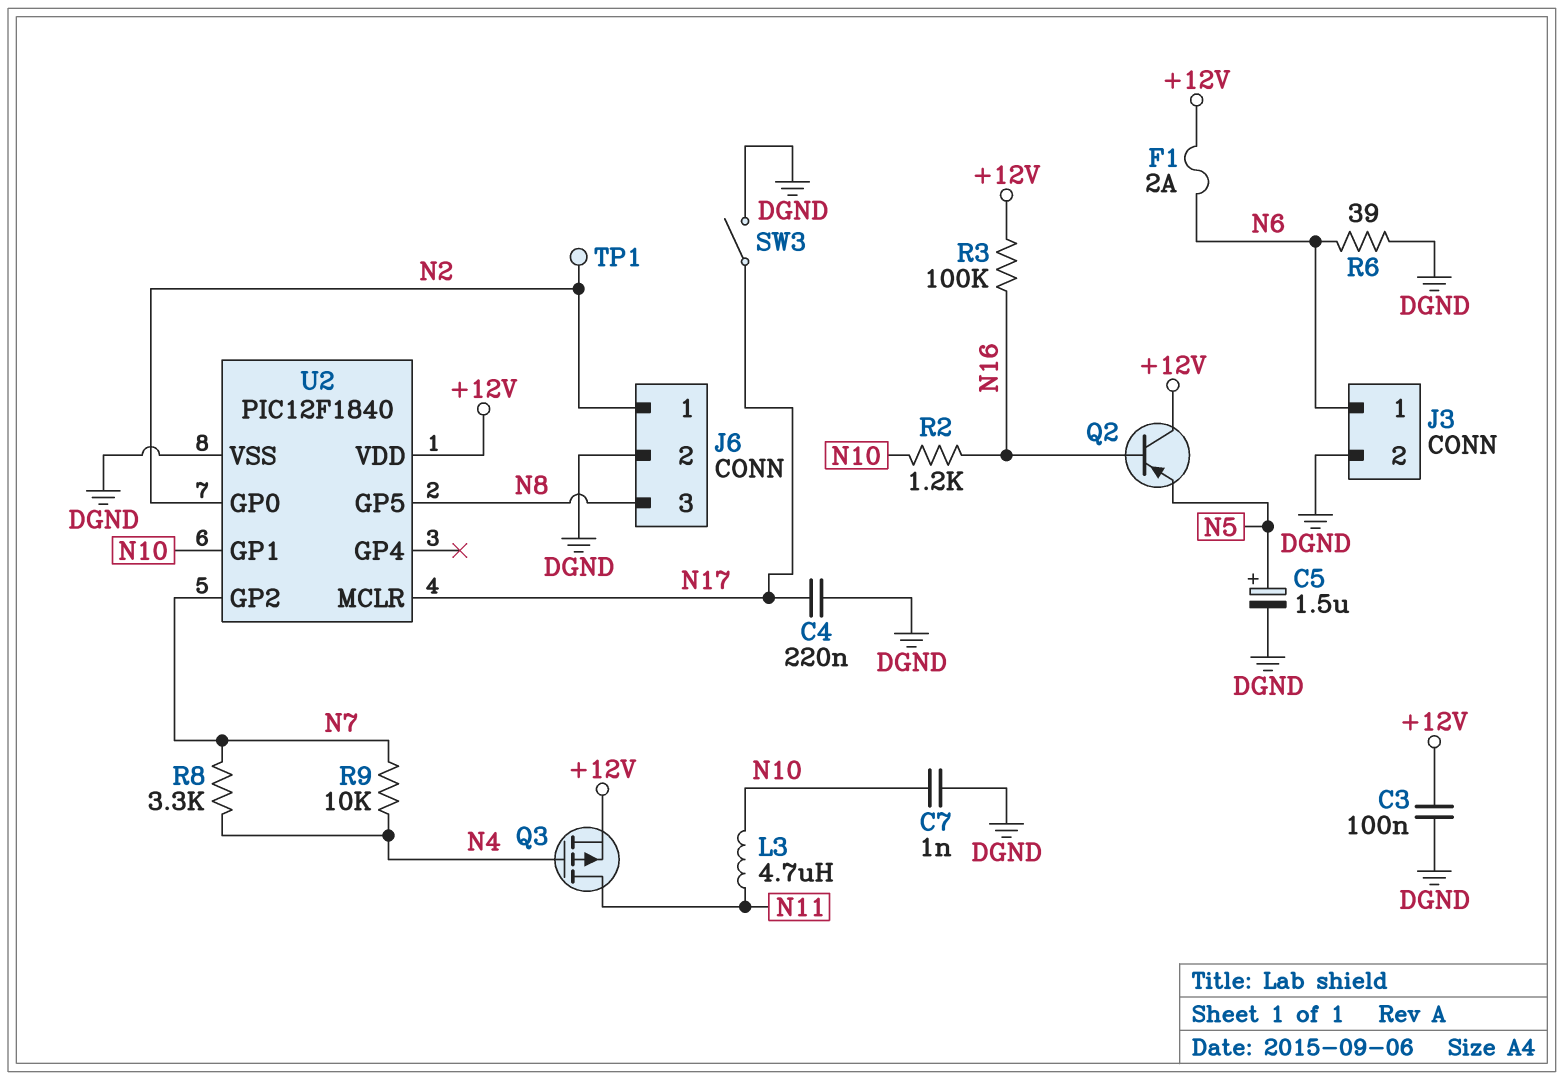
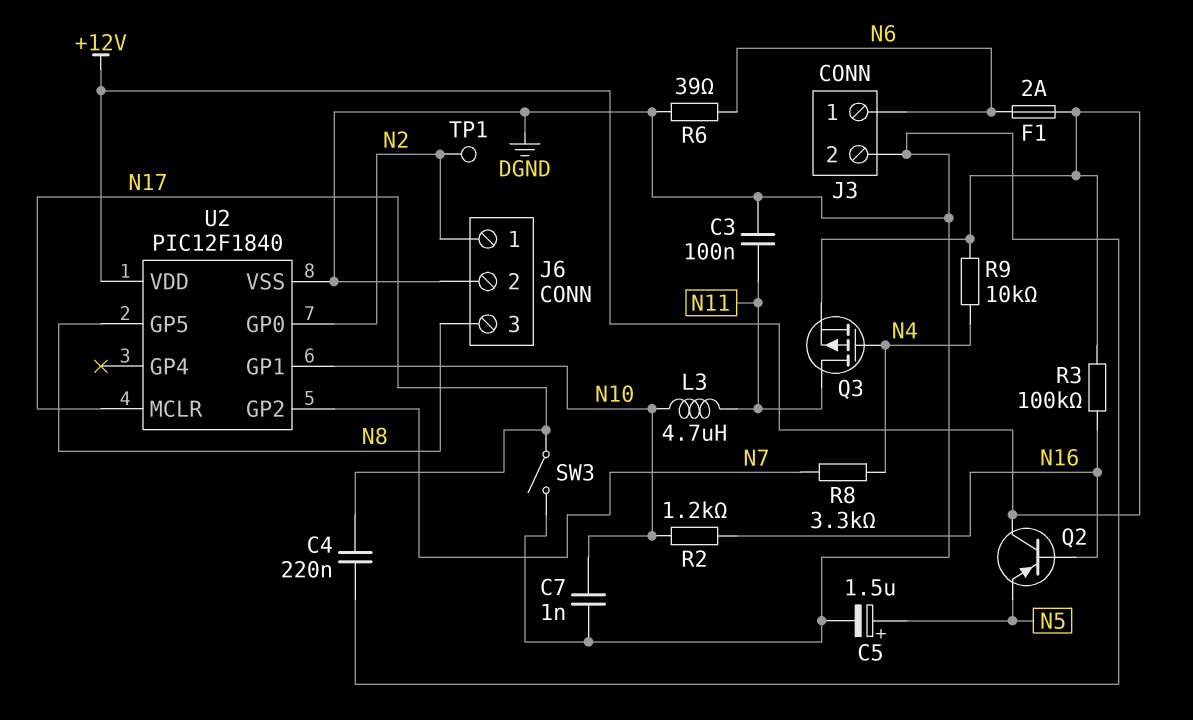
C3: 100nF (+12V, DGND) -> 100nF (DGND, N11)
R9: 10k (N4, N7) -> 10k (+12V, N4)

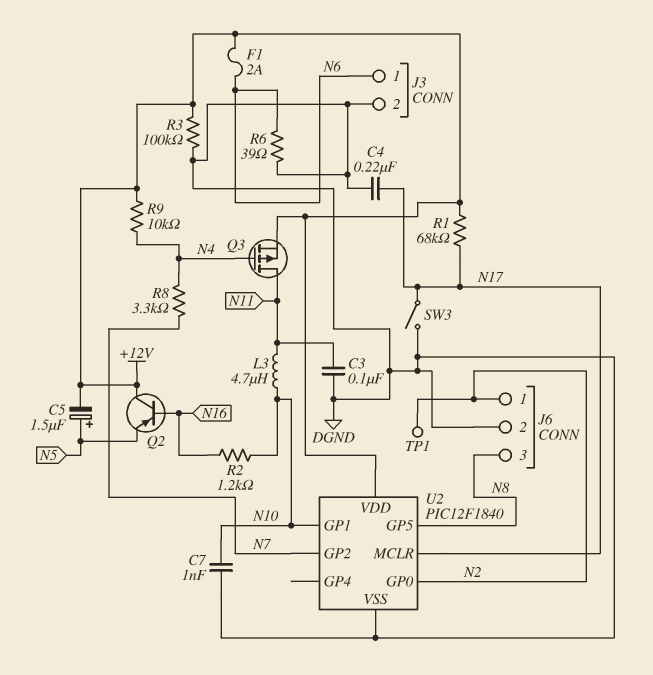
C5: 1.5uF (plus N5, minus DGND) -> 1.5uF (plus N5, minus +12V)
R1: none -> 68k (+12V, N17)
R3: 100k (+12V, N16) -> 100k (+12V, DGND)

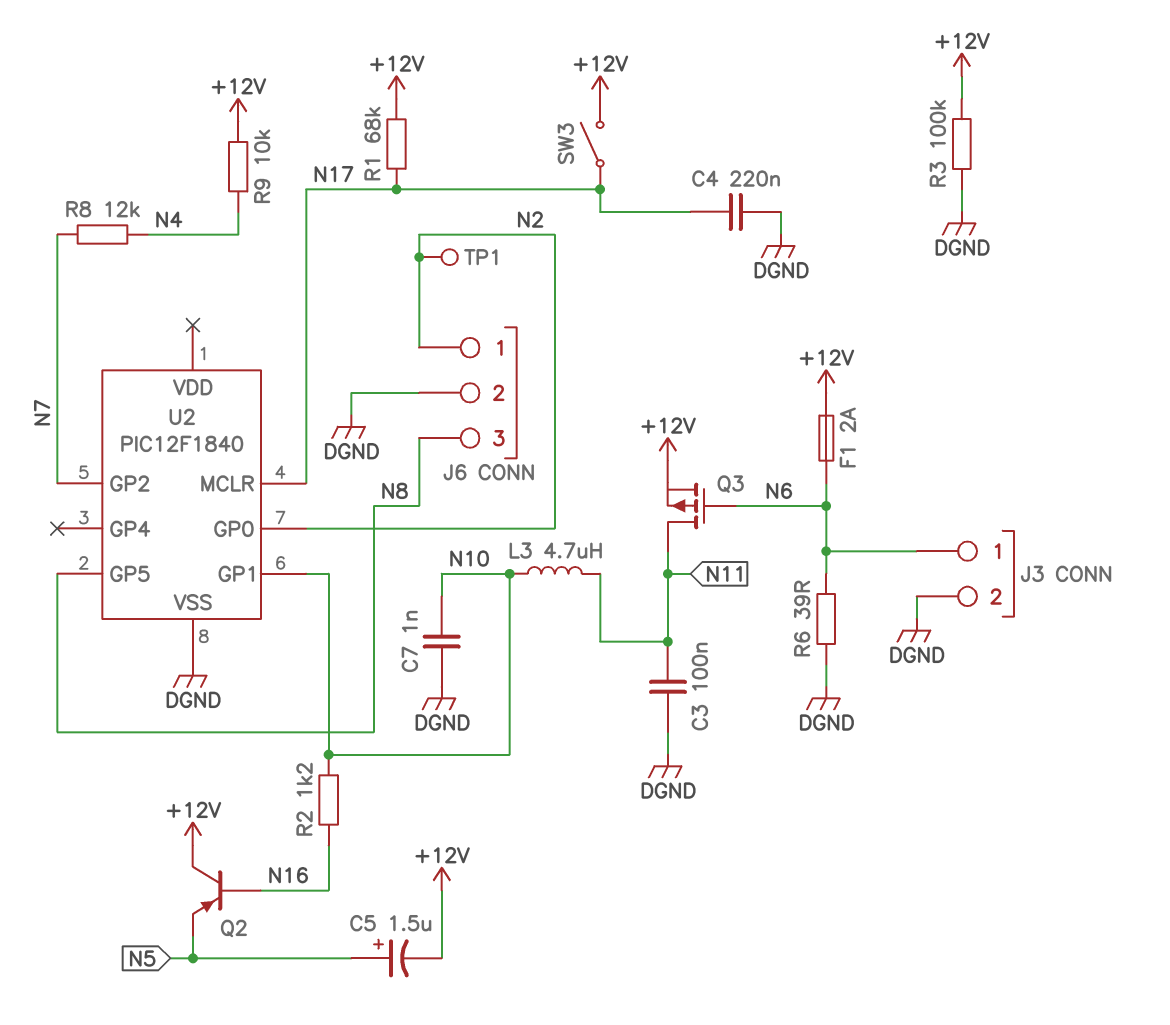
Q3: PMOS (G N4, D N11, S +12V) -> PMOS (G N6, D N11, S +12V)
R8: 3.3k (N4, N7) -> 12k (N4, N7)
SW3: switch (DGND, N17) -> switch (+12V, N17)
U2 pin VDD: +12V -> none

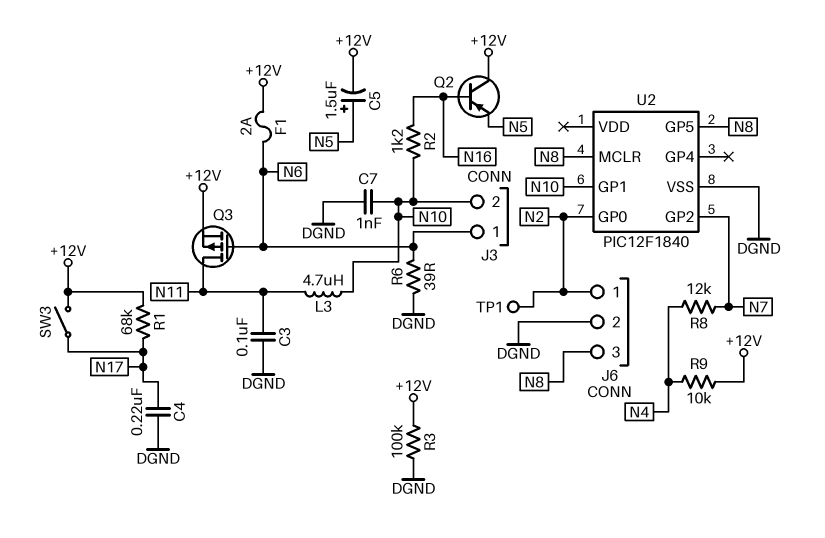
J3 pin 2: DGND -> N10
U2 pin MCLR: N17 -> N8

